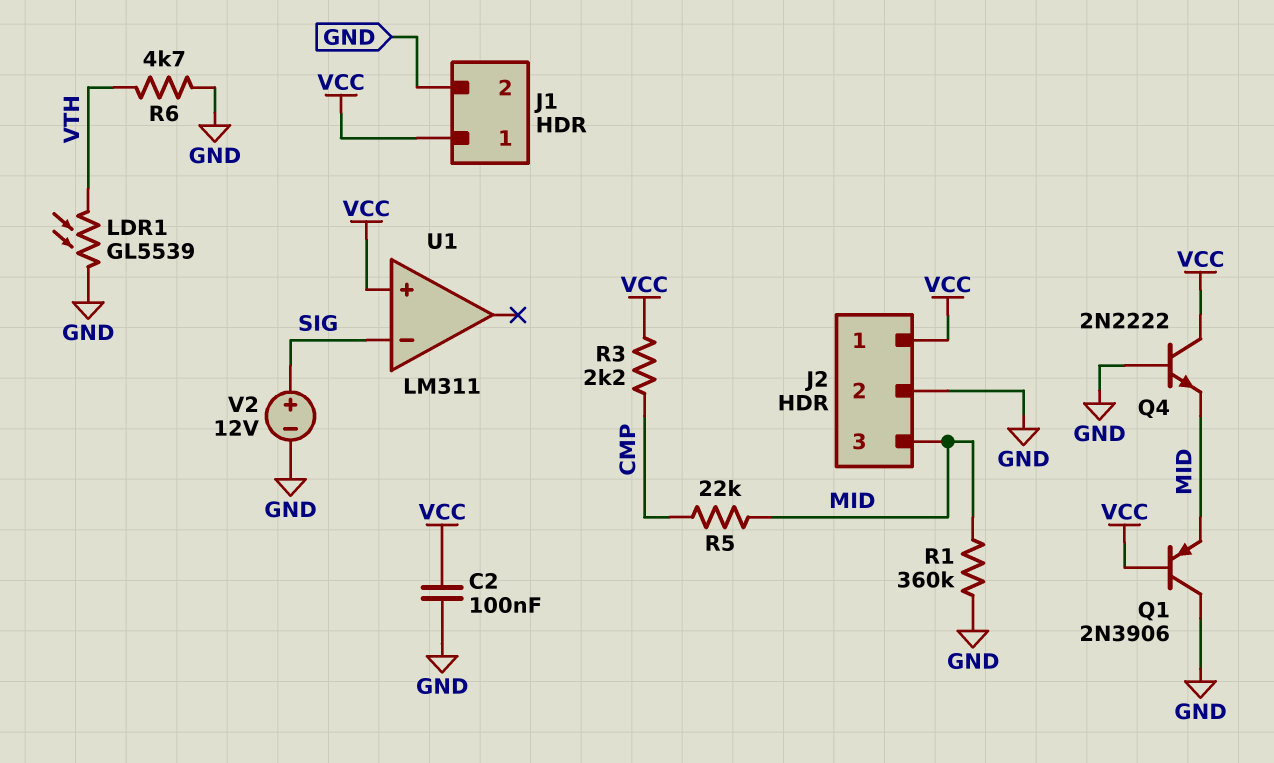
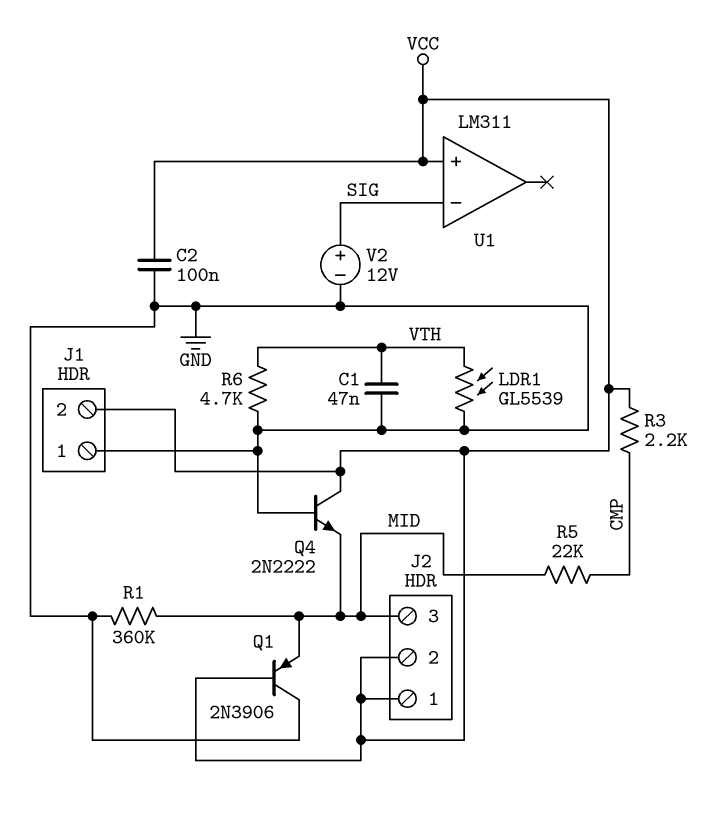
C1: none -> 47nF (GND, VTH)
J1 pin 1: VCC -> GND
J1 pin 2: GND -> VCC
J2 pin 2: GND -> VCC

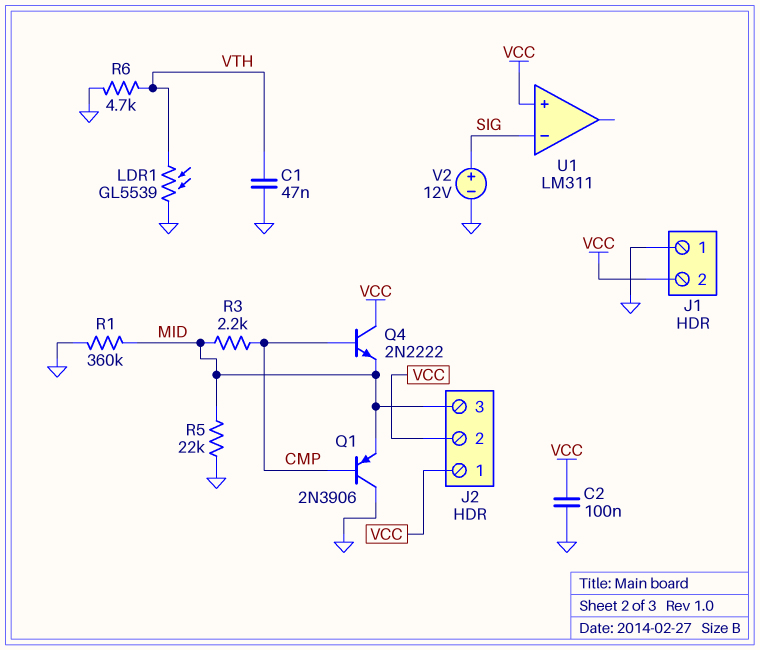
Q1: PNP 2N3906 (B VCC, C GND, E MID) -> PNP 2N3906 (B CMP, C GND, E MID)
Q4: NPN 2N2222 (B GND, C VCC, E MID) -> NPN 2N2222 (B CMP, C VCC, E MID)
R3: 2.2k (CMP, VCC) -> 2.2k (CMP, MID)
R5: 22k (CMP, MID) -> 22k (GND, MID)

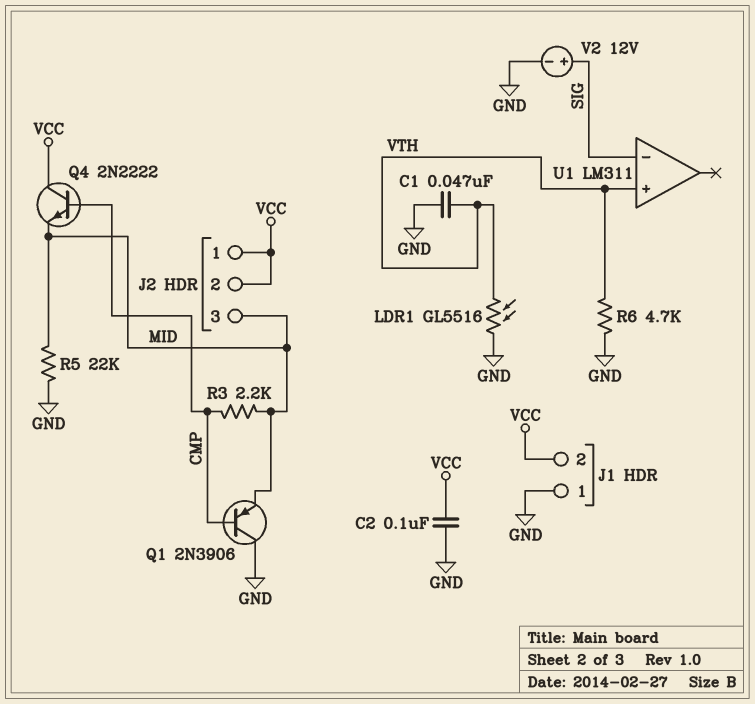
LDR1: GL5539 (GND, VTH) -> GL5516 (GND, VTH)
R1: 360k (GND, MID) -> none
U1 pin in+: VCC -> VTH

